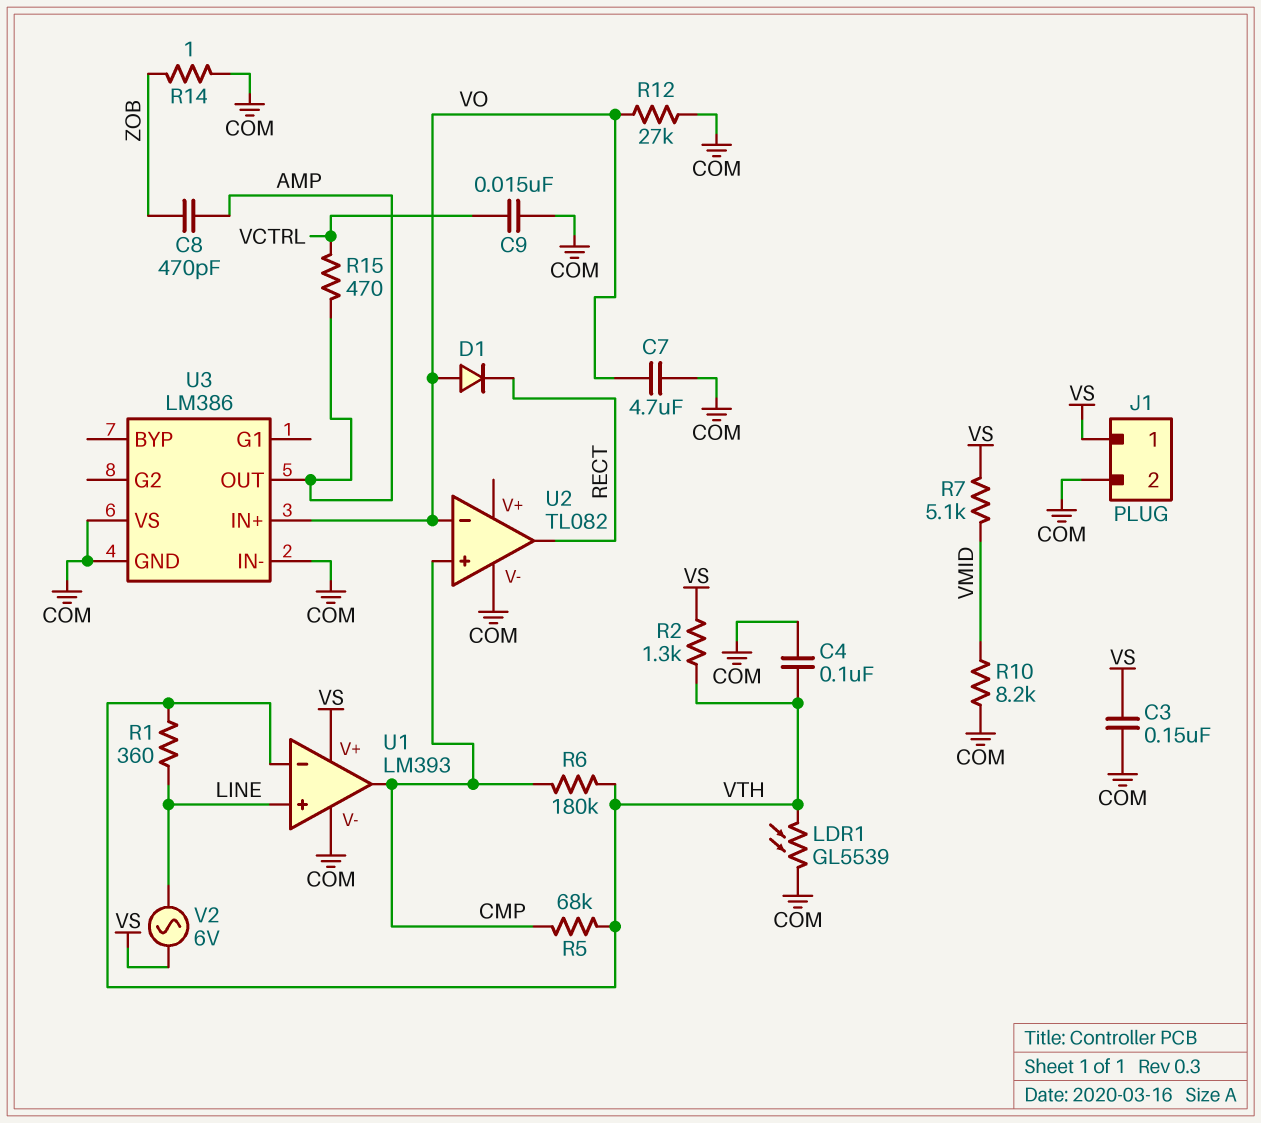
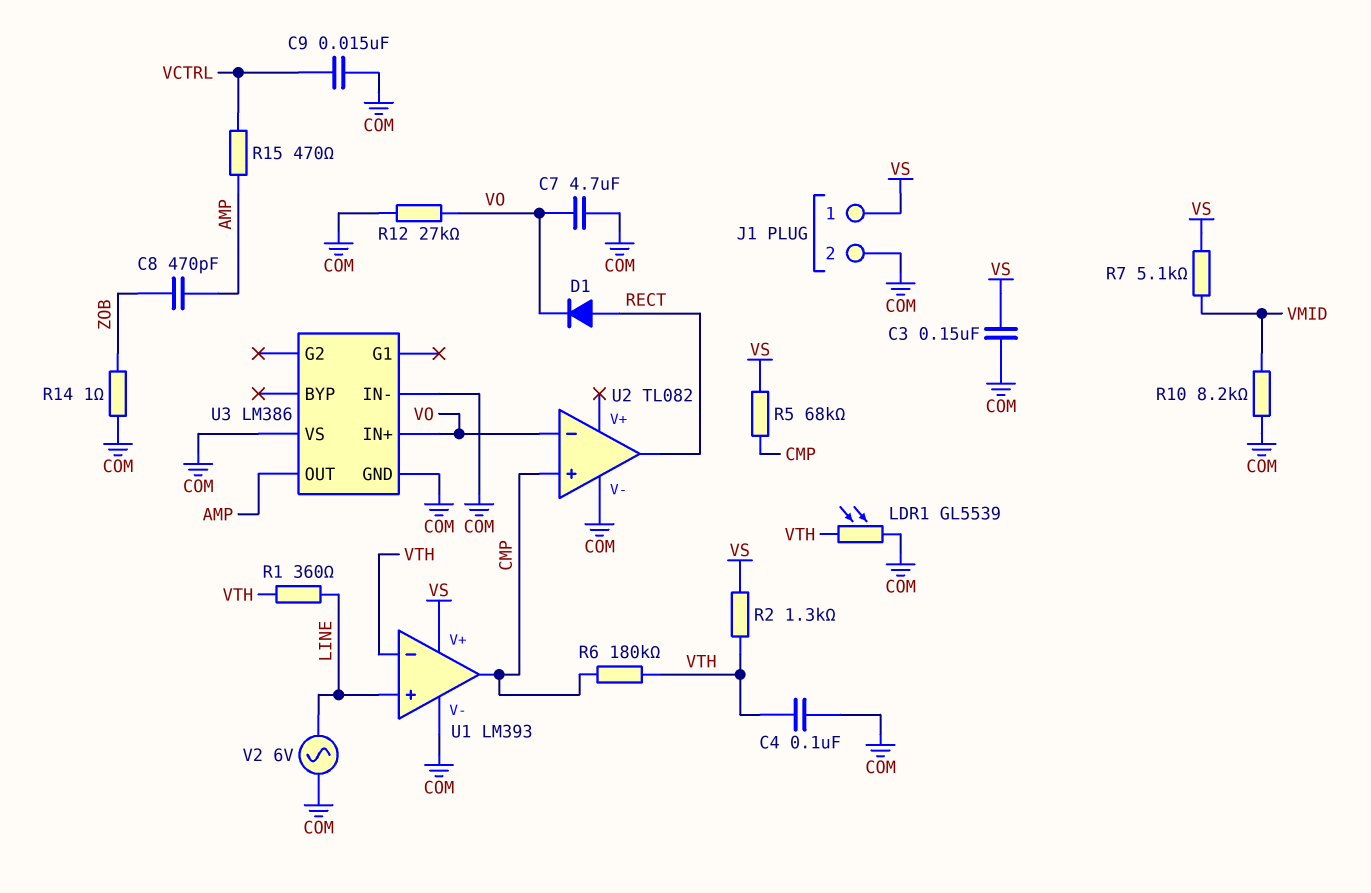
D1: diode (A VO, K RECT) -> diode (A RECT, K VO)
R5: 68k (CMP, VTH) -> 68k (CMP, VS)
V2: AC 6V (LINE, VS) -> AC 6V (COM, LINE)

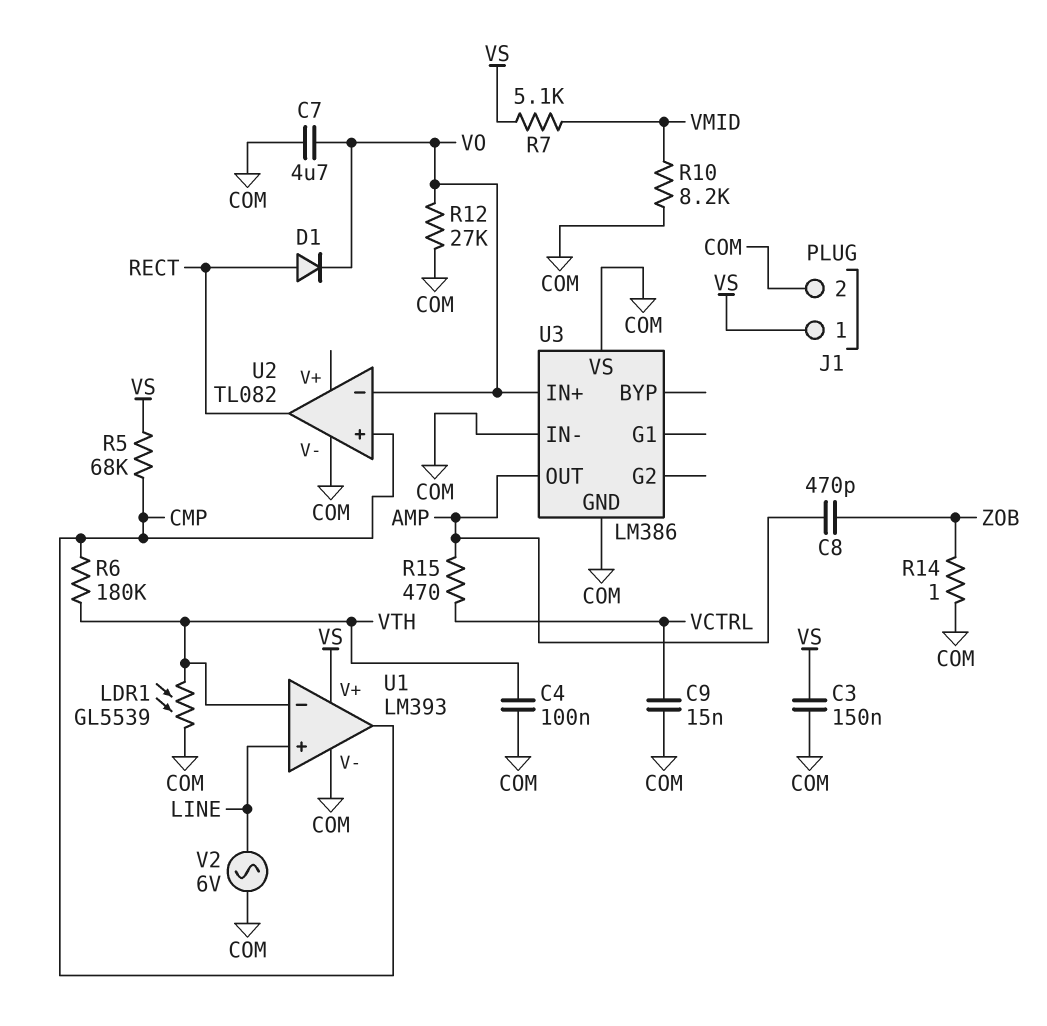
R1: 360 (LINE, VTH) -> none
R2: 1.3k (VS, VTH) -> none

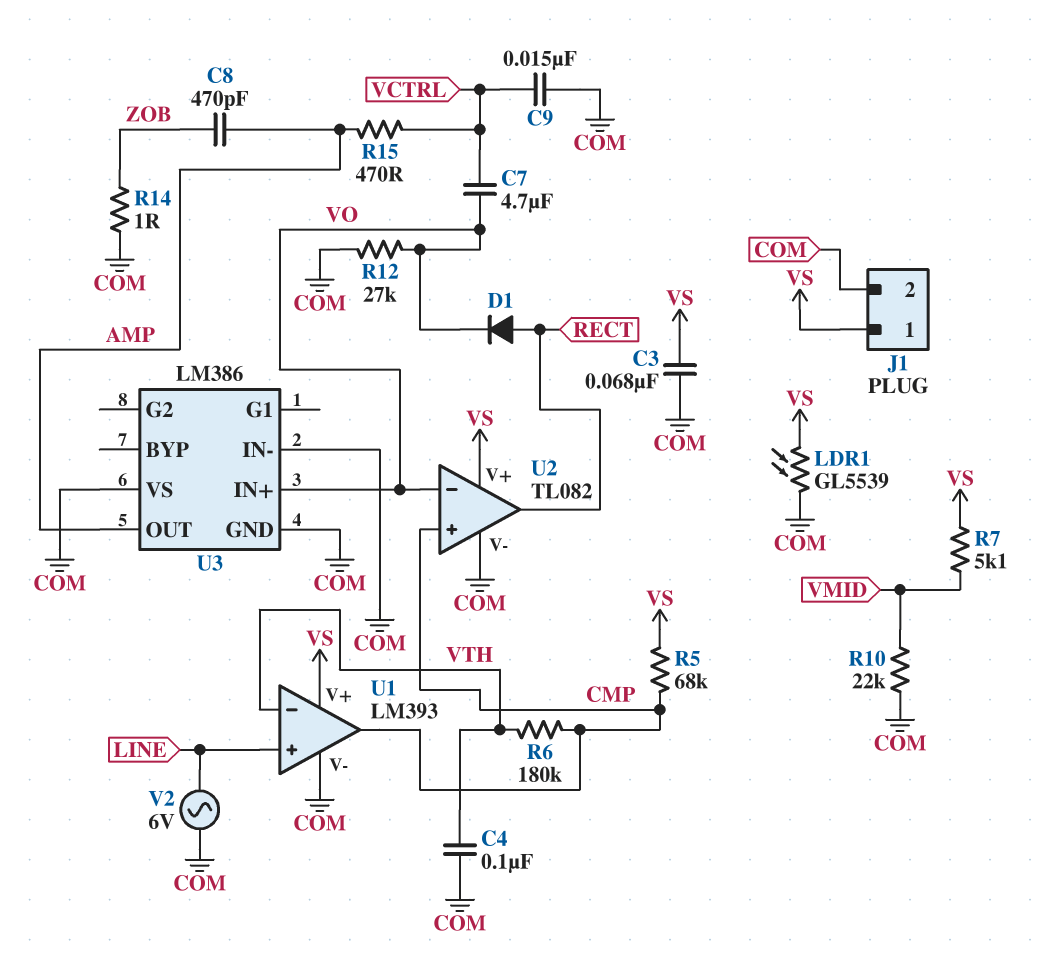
C3: 150nF (COM, VS) -> 68nF (COM, VS)
C7: 4.7uF (COM, VO) -> 4.7uF (VCTRL, VO)
LDR1: GL5539 (COM, VTH) -> GL5539 (COM, VS)
R10: 8.2k (COM, VMID) -> 22k (COM, VMID)
U2 pin V+: none -> VS

